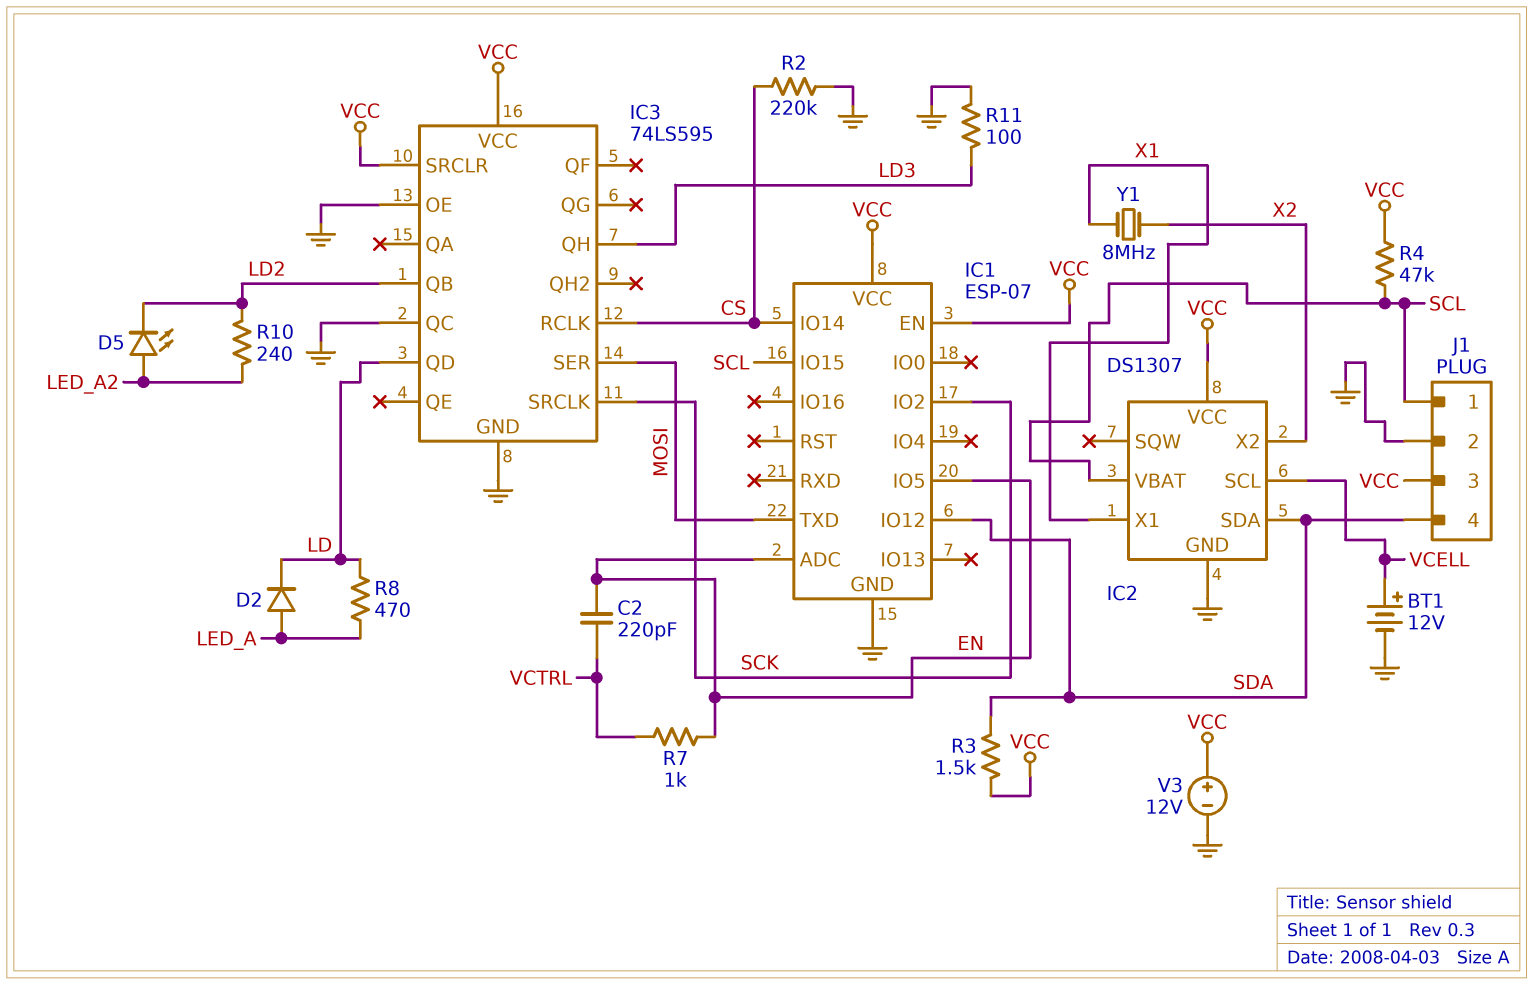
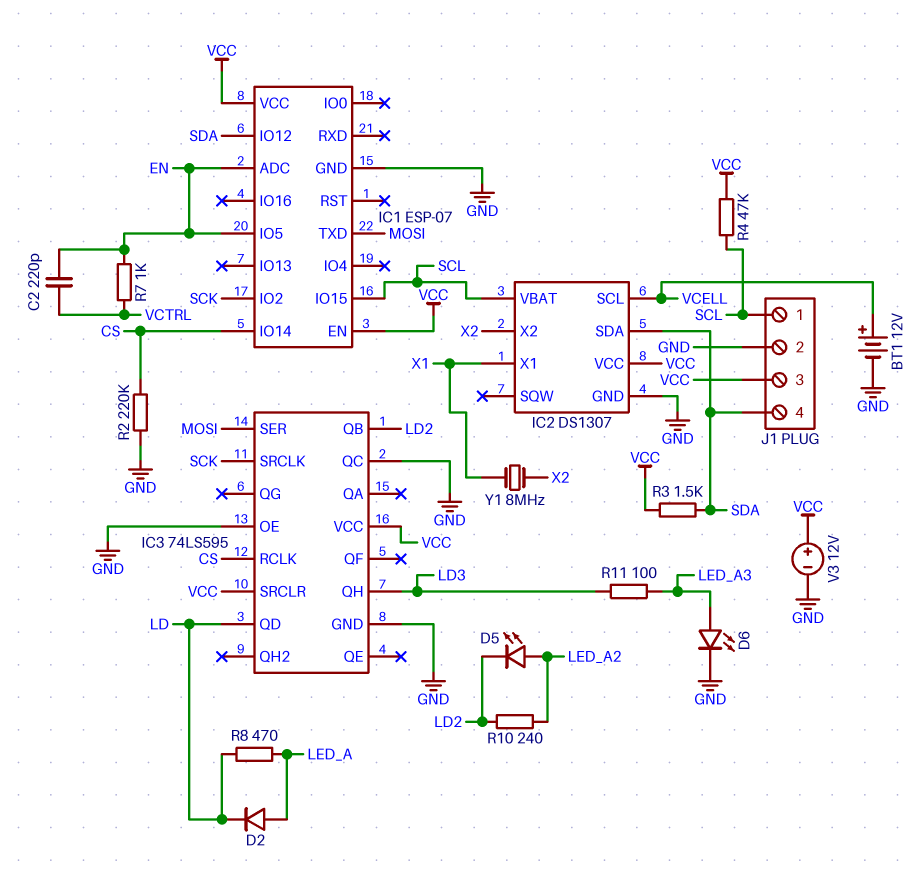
D6: none -> LED (A LED_A3, K GND)
R11: 100 (GND, LD3) -> 100 (LD3, LED_A3)

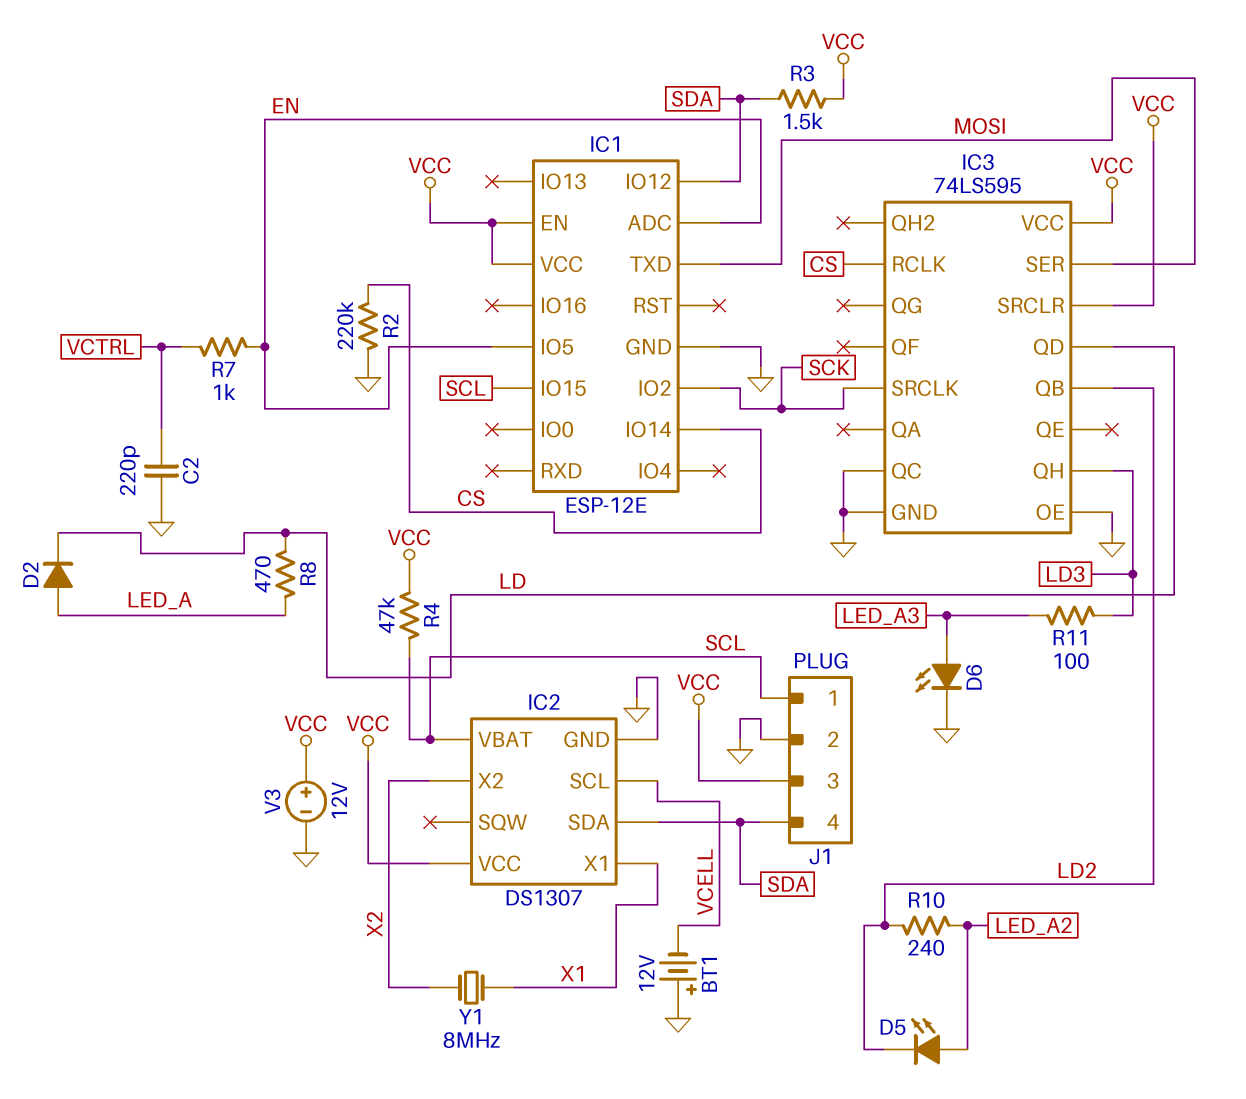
BT1: 12V (plus VCELL, minus GND) -> 12V (plus GND, minus VCELL)
C2: 220pF (EN, VCTRL) -> 220pF (GND, VCTRL)
IC1: ESP-07 -> ESP-12E

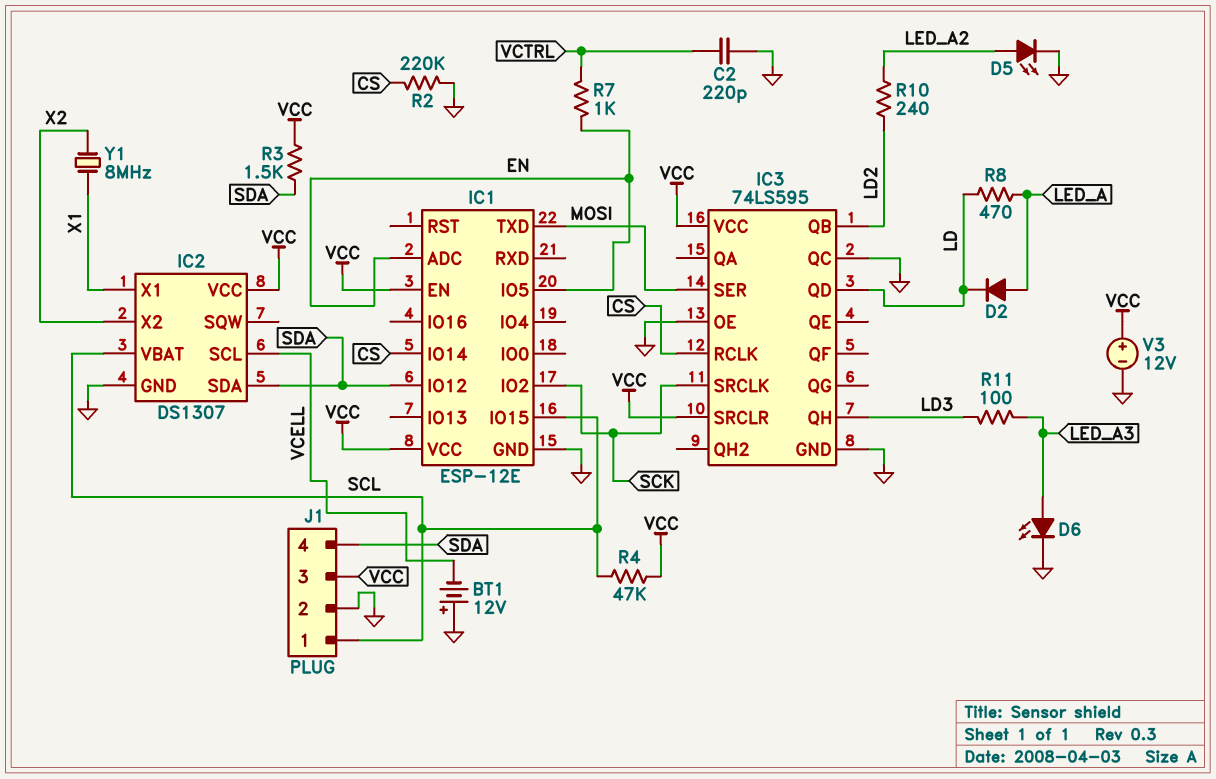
D5: LED (A LED_A2, K LD2) -> LED (A LED_A2, K GND)

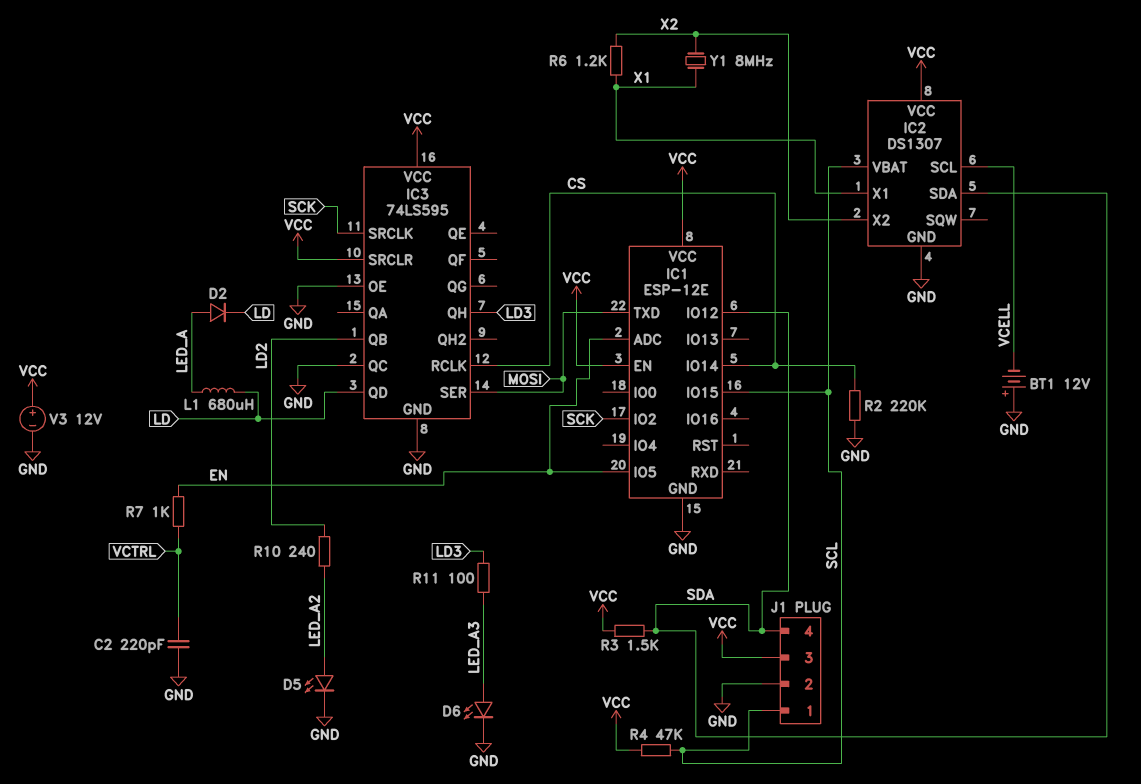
L1: none -> 680uH (LD, LED_A)
R6: none -> 1.2k (X1, X2)
R8: 470 (LD, LED_A) -> none

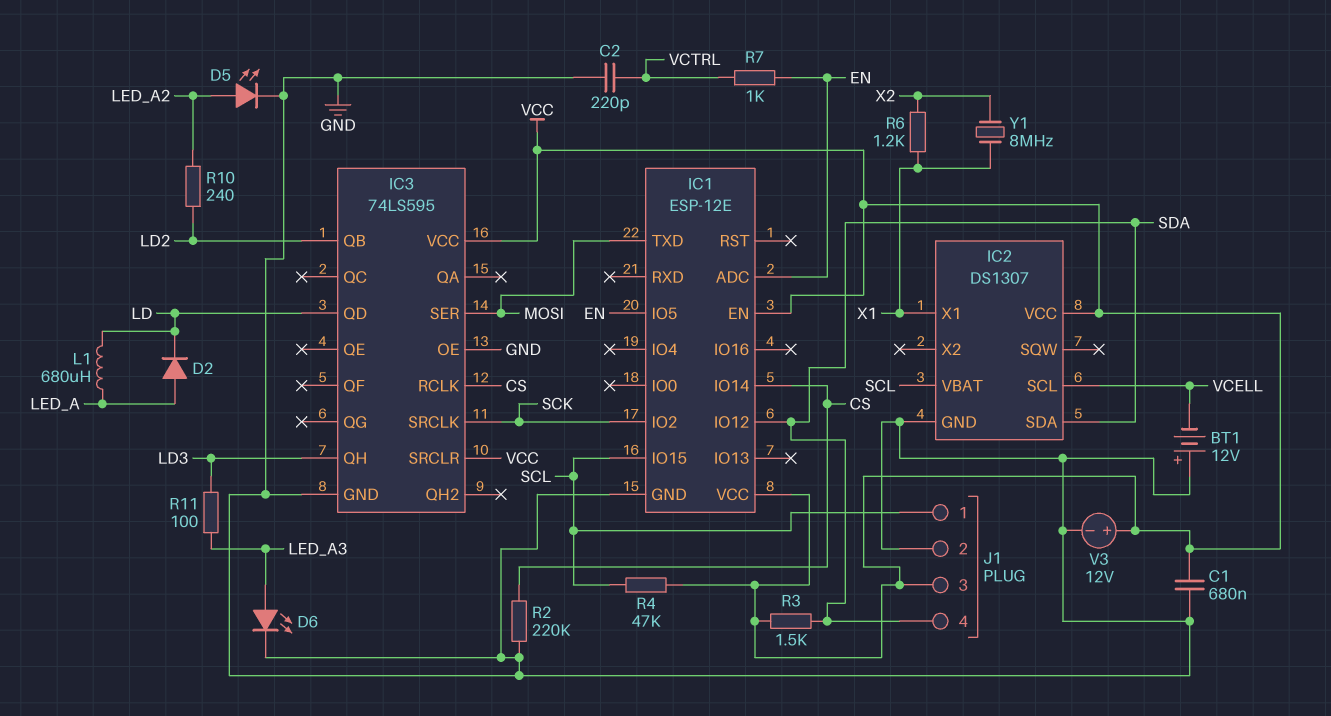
C1: none -> 680nF (GND, VCC)
IC2 pin X2: X2 -> none
IC3 pin QC: GND -> none

